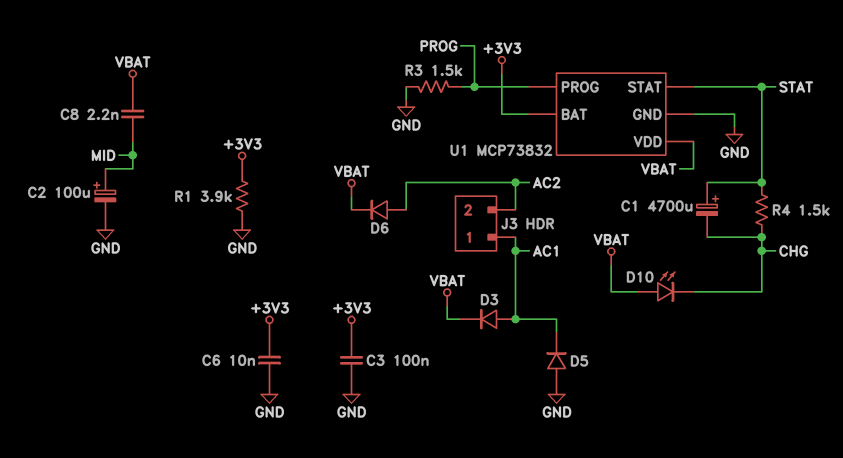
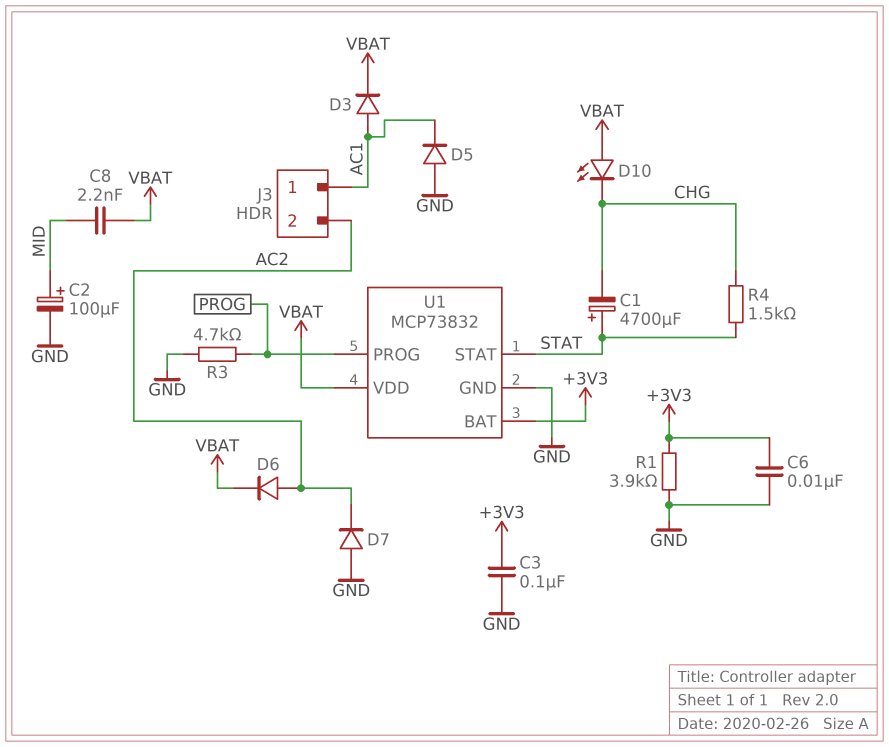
D7: none -> diode (A GND, K AC2)
R3: 1.5k (GND, PROG) -> 4.7k (GND, PROG)

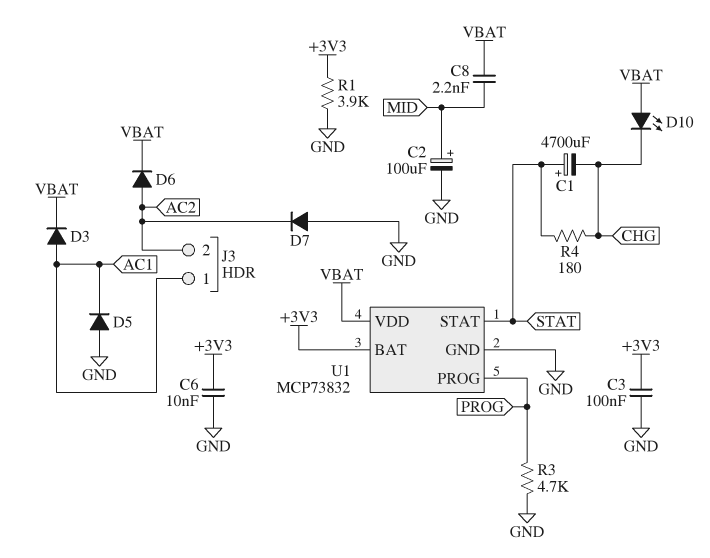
R4: 1.5k (CHG, STAT) -> 180 (CHG, STAT)

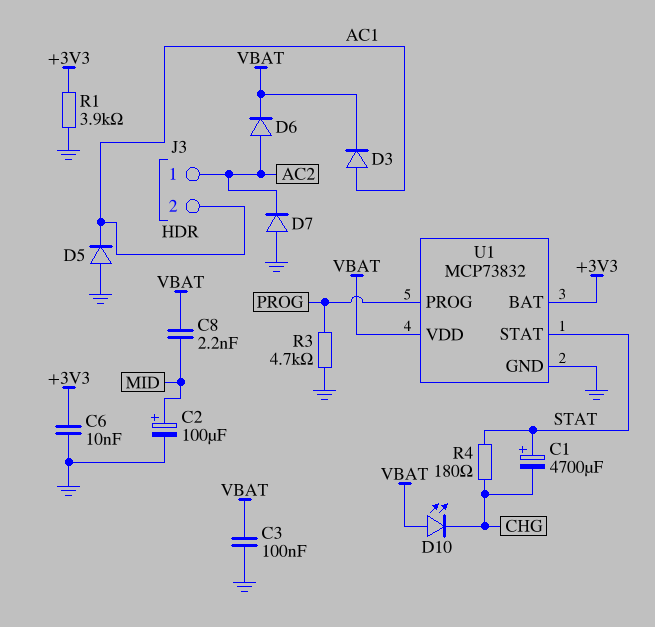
C3: 100nF (+3V3, GND) -> 100nF (GND, VBAT)
J3 pin 1: AC1 -> AC2
J3 pin 2: AC2 -> AC1

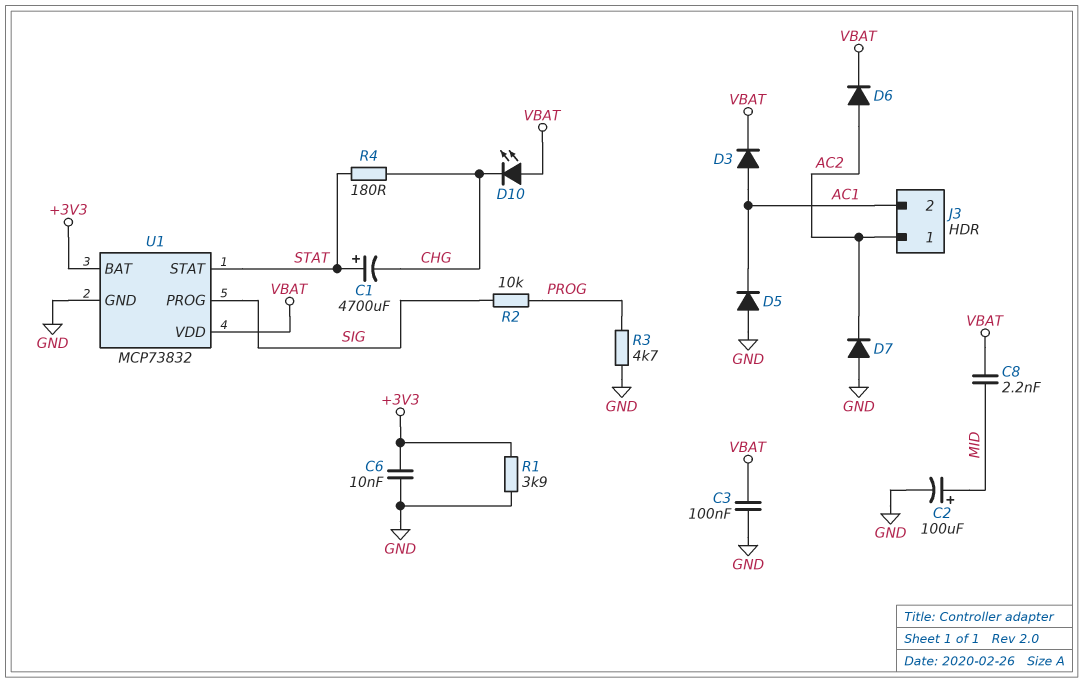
R2: none -> 10k (PROG, SIG)
U1 pin PROG: PROG -> SIG

